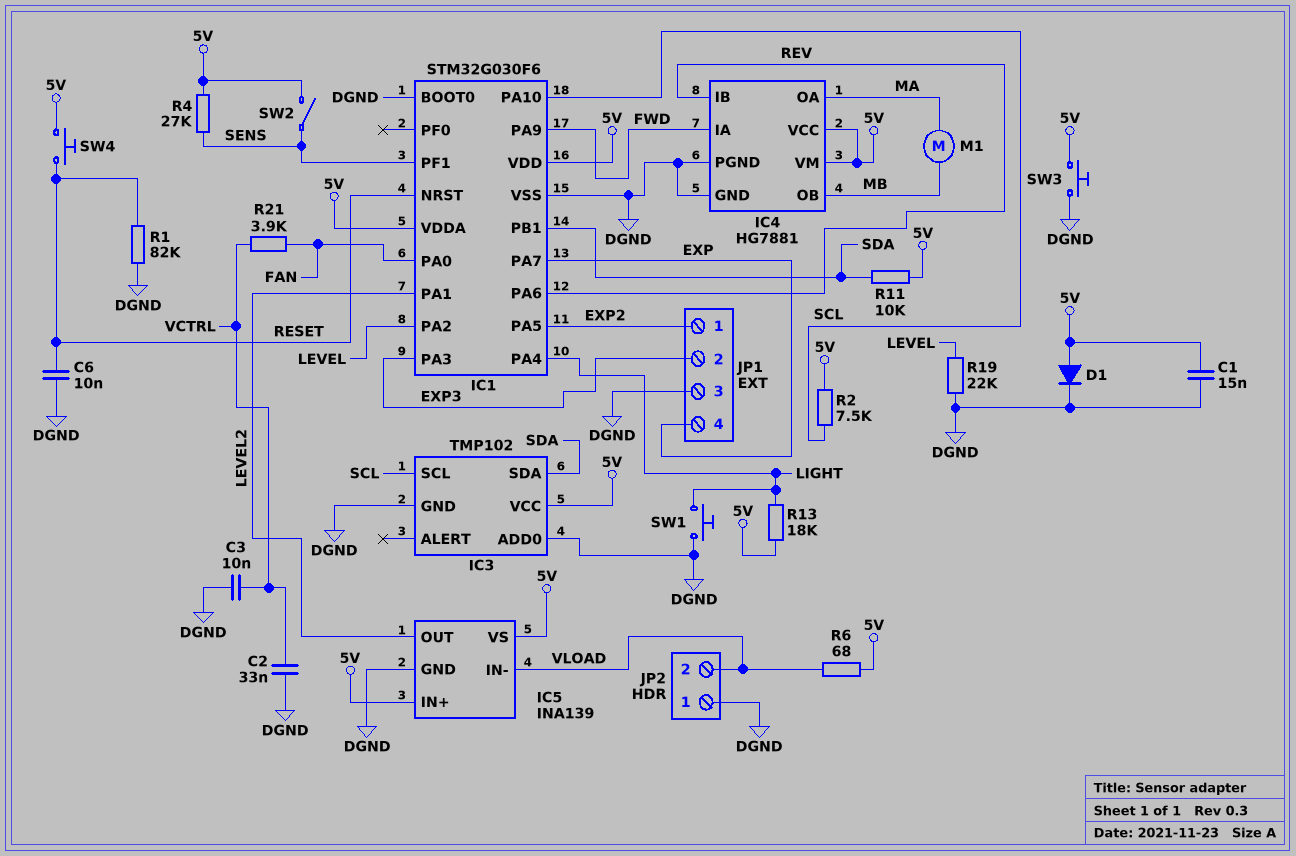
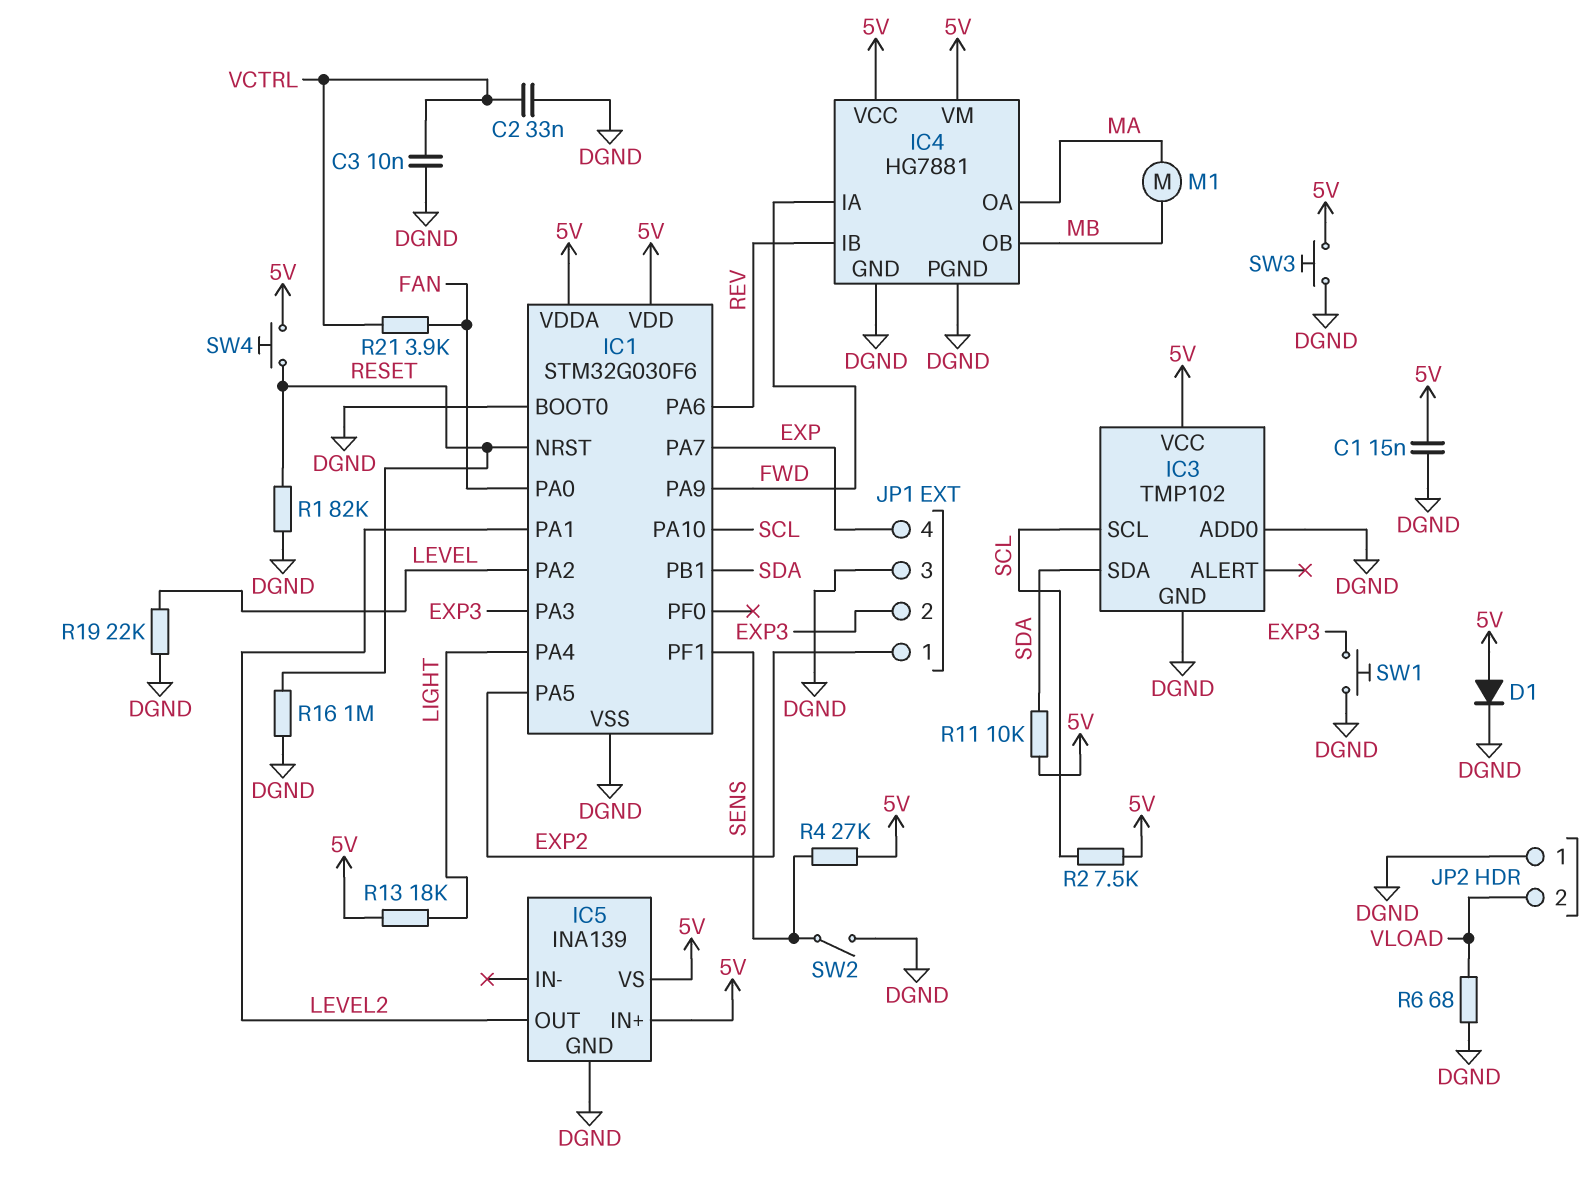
C6: 10nF (DGND, RESET) -> none
IC5 pin IN-: VLOAD -> none
R6: 68 (5V, VLOAD) -> 68 (DGND, VLOAD)
R16: none -> 1M (DGND, RESET)
SW1: button (DGND, LIGHT) -> button (DGND, EXP3)
SW2: switch (5V, SENS) -> switch (DGND, SENS)

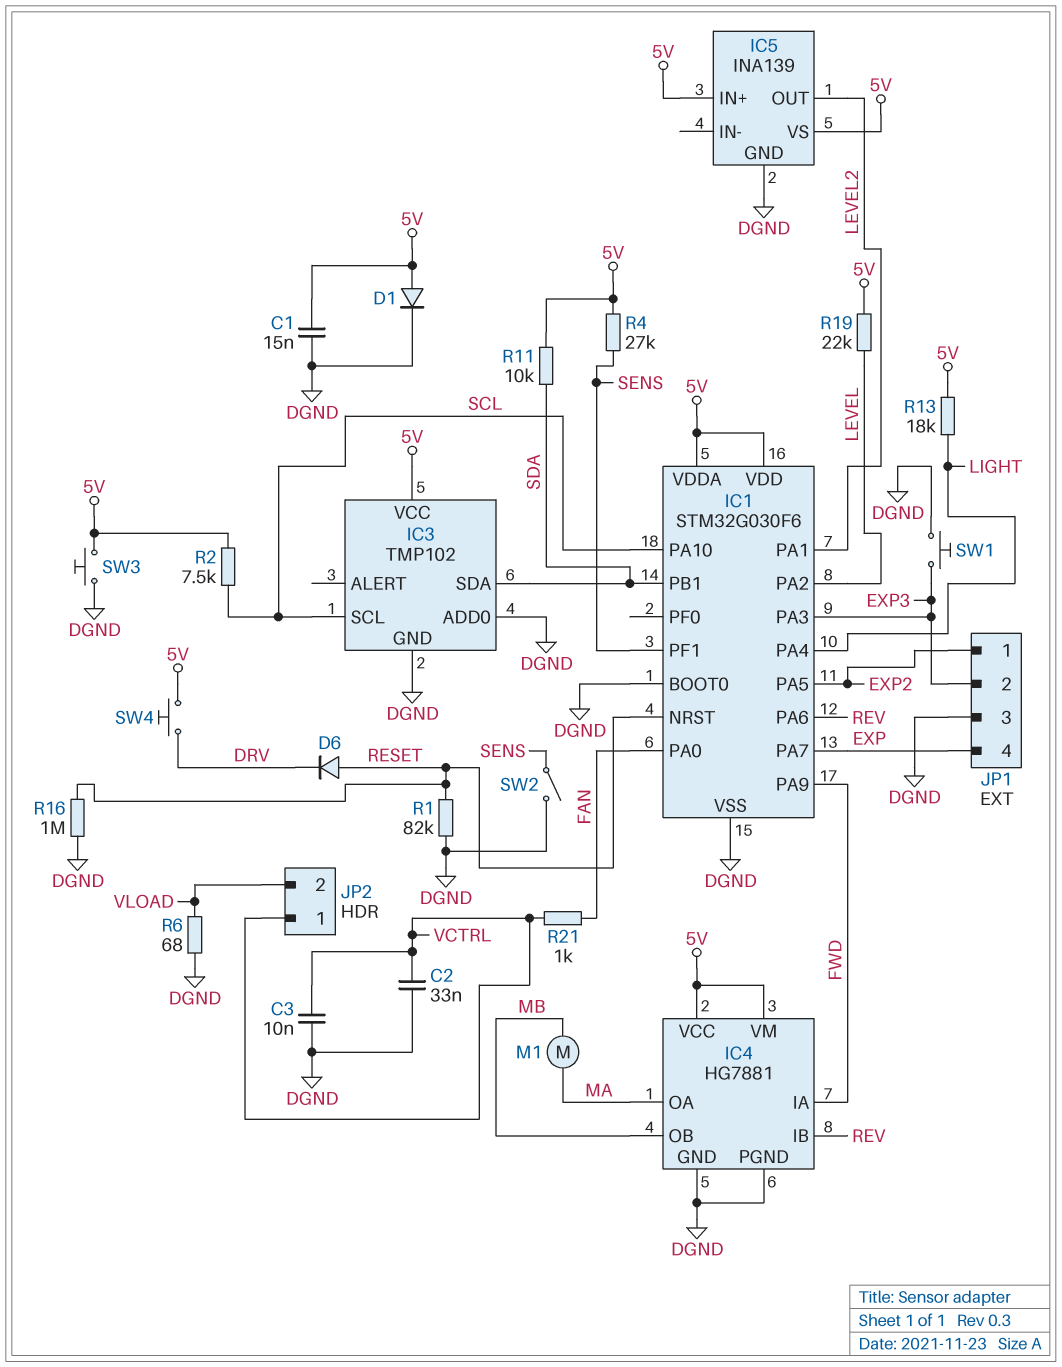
D6: none -> diode (A RESET, K DRV)
JP2 pin 1: DGND -> VCTRL
R19: 22k (DGND, LEVEL) -> 22k (5V, LEVEL)
R21: 3.9k (FAN, VCTRL) -> 1k (FAN, VCTRL)
SW4: button (5V, RESET) -> button (5V, DRV)

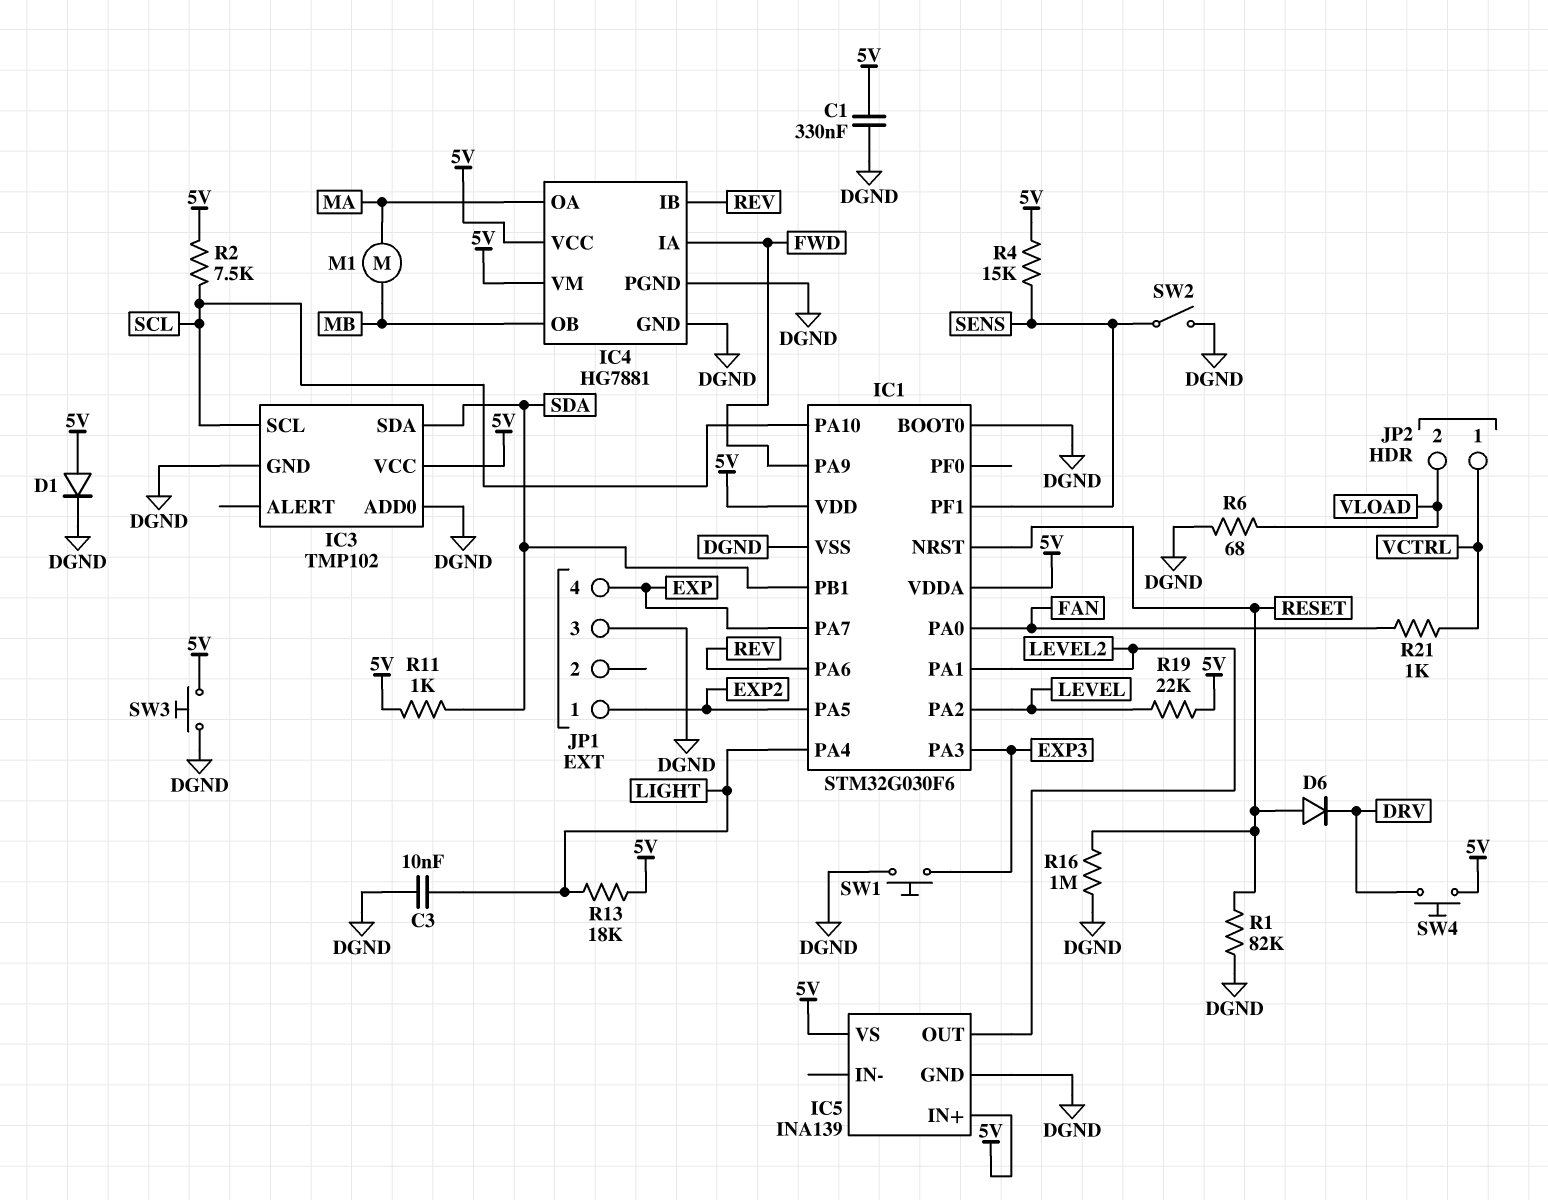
C1: 15nF (5V, DGND) -> 330nF (5V, DGND)
C2: 33nF (DGND, VCTRL) -> none
C3: 10nF (DGND, VCTRL) -> 10nF (DGND, LIGHT)
JP1 pin 2: EXP3 -> none
R4: 27k (5V, SENS) -> 15k (5V, SENS)
R11: 10k (5V, SDA) -> 1k (5V, SDA)

